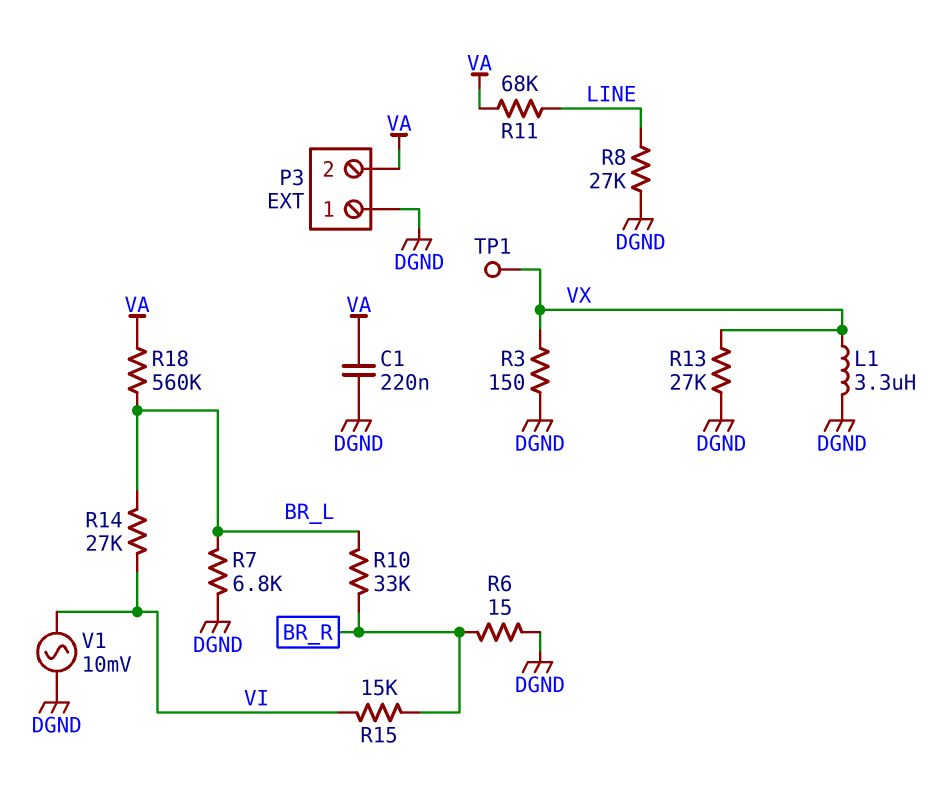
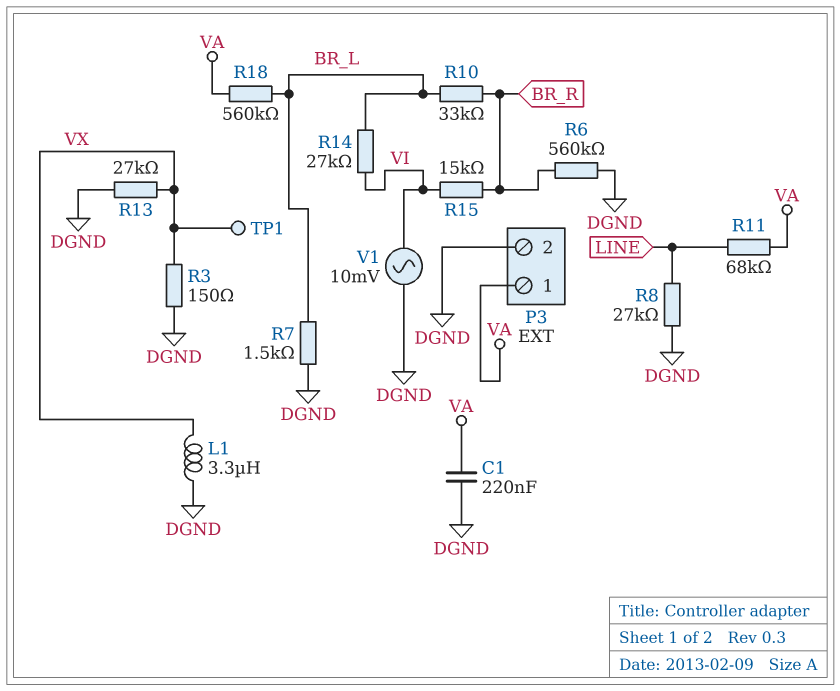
P3 pin 1: DGND -> VA
P3 pin 2: VA -> DGND
R6: 15 (BR_R, DGND) -> 560k (BR_R, DGND)
R7: 6.8k (BR_L, DGND) -> 1.5k (BR_L, DGND)

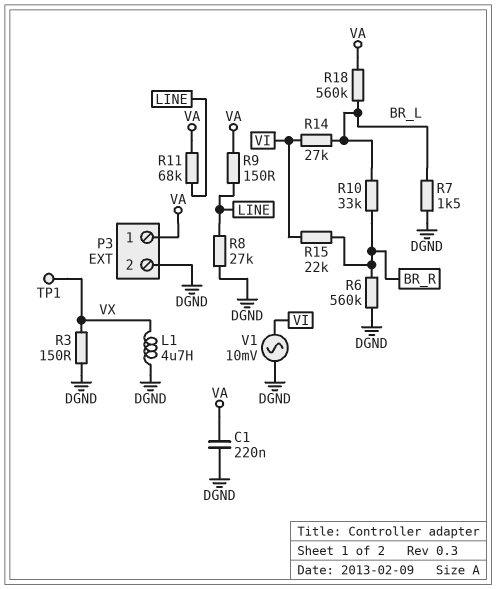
L1: 3.3uH (DGND, VX) -> 4.7uH (DGND, VX)
R9: none -> 150 (LINE, VA)
R13: 27k (DGND, VX) -> none
R15: 15k (BR_R, VI) -> 22k (BR_R, VI)

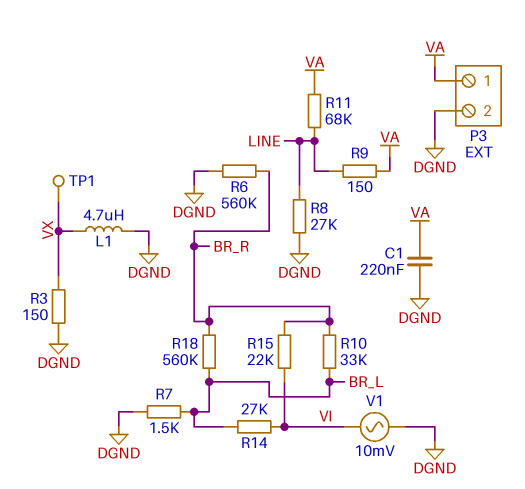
R18: 560k (BR_L, VA) -> 560k (BR_L, BR_R)

